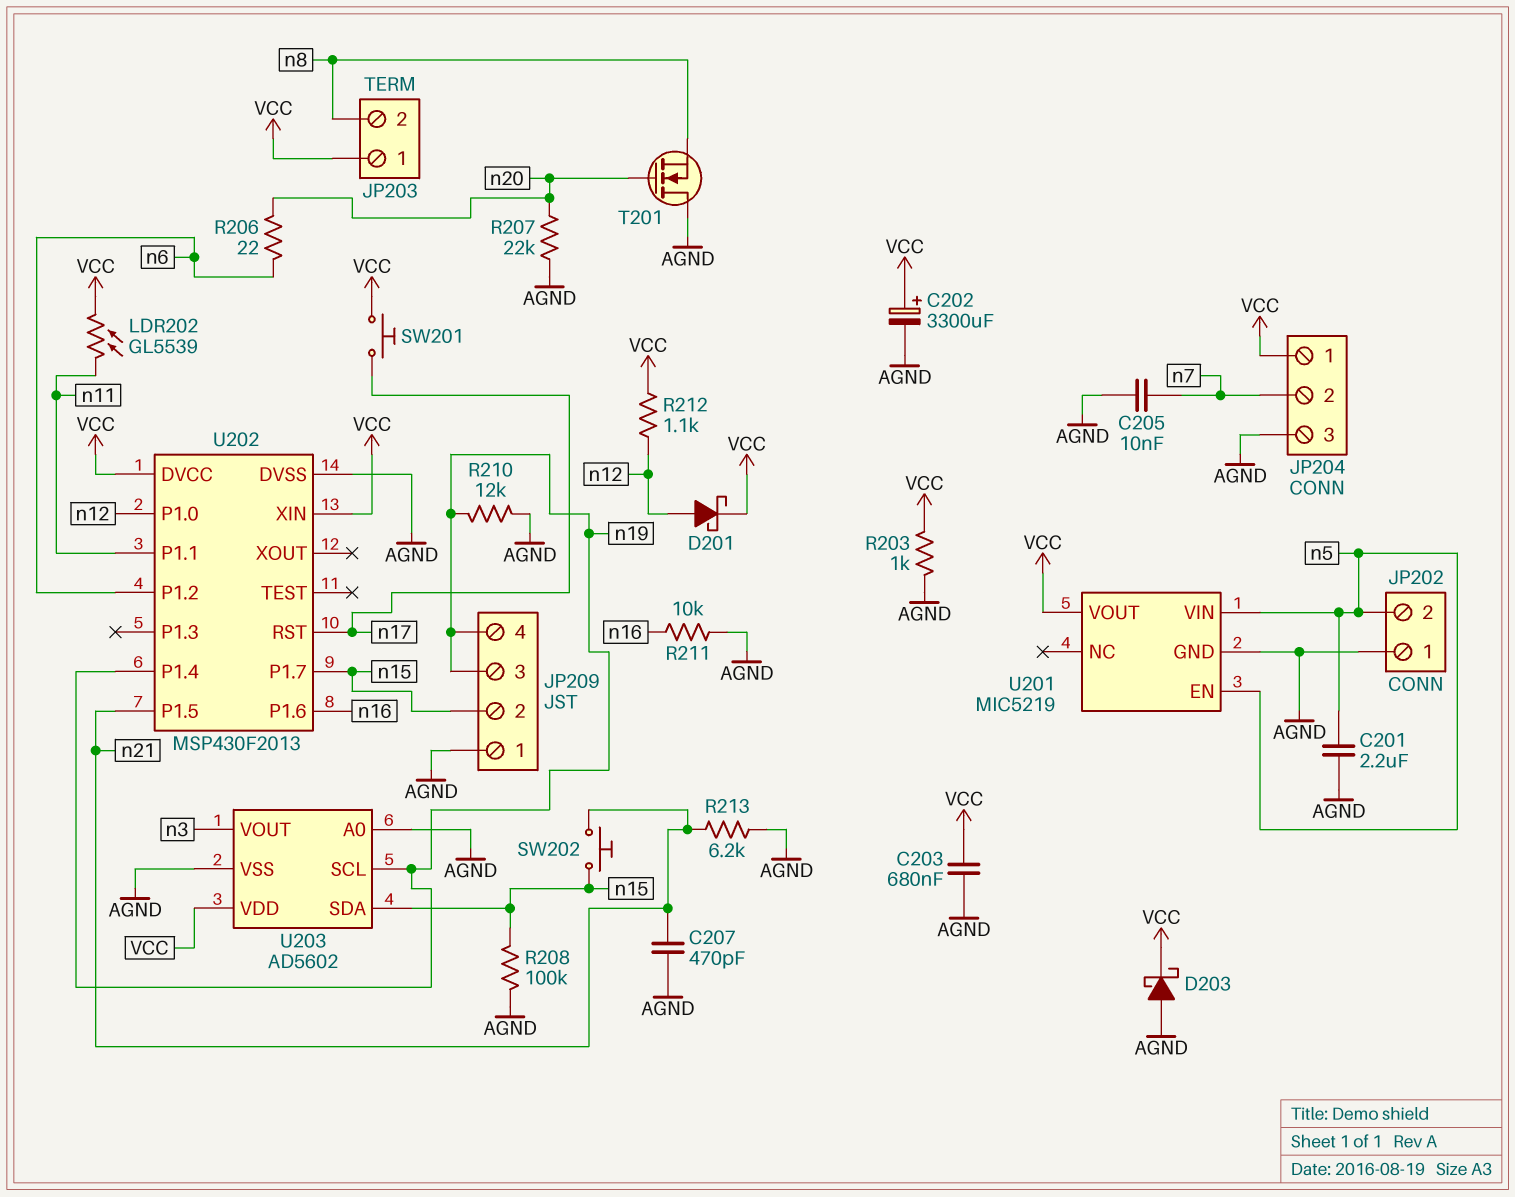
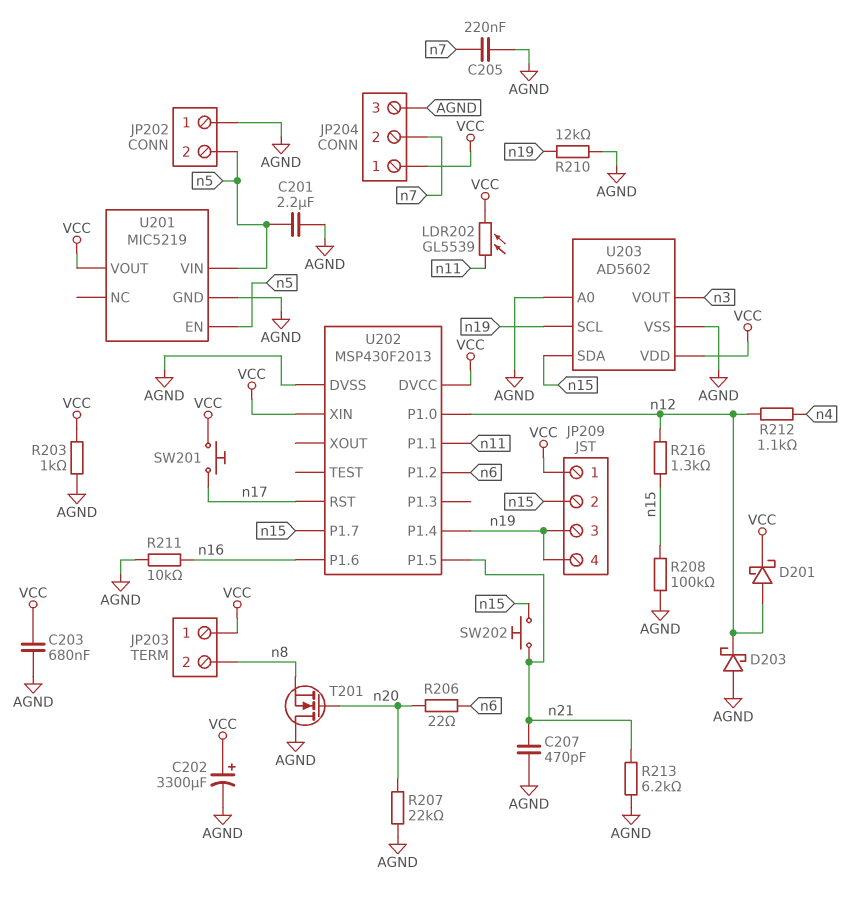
C205: 10nF (AGND, n7) -> 220nF (AGND, n7)
D203: schottky (A AGND, K VCC) -> schottky (A AGND, K n12)
JP209 pin 1: AGND -> VCC
R212: 1.1k (VCC, n12) -> 1.1k (n4, n12)
R216: none -> 1.3k (n12, n15)

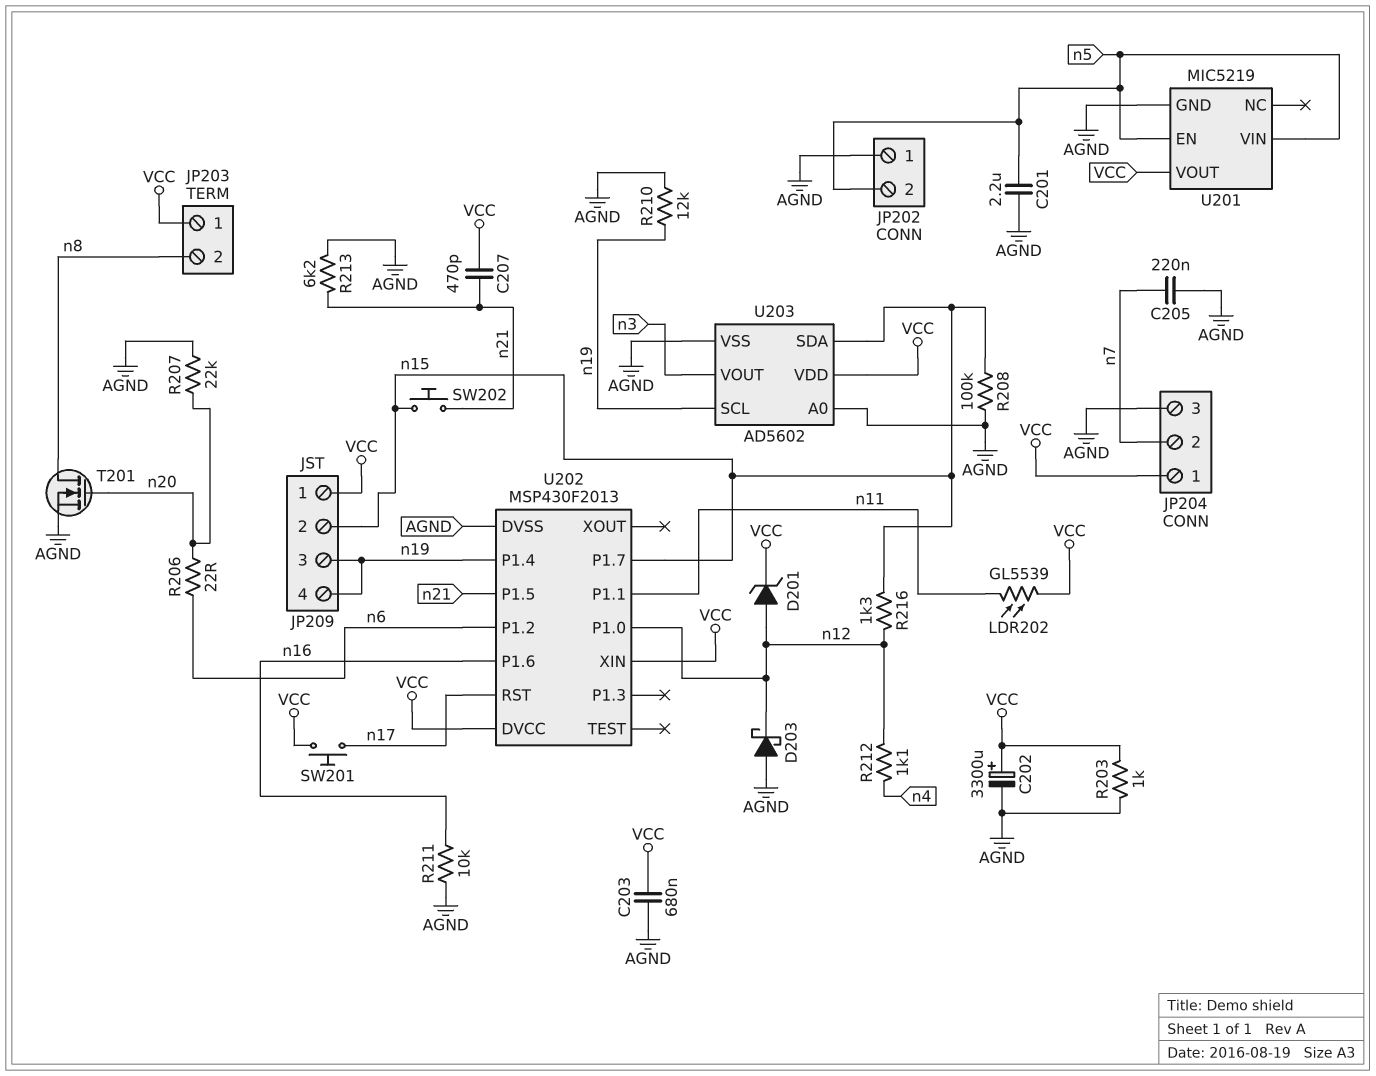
C207: 470pF (AGND, n21) -> 470pF (VCC, n21)
D201: schottky (A n12, K VCC) -> zener (A n12, K VCC)
T201: NMOS (G n20, D AGND, S n8) -> NMOS (G n20, D n8, S AGND)

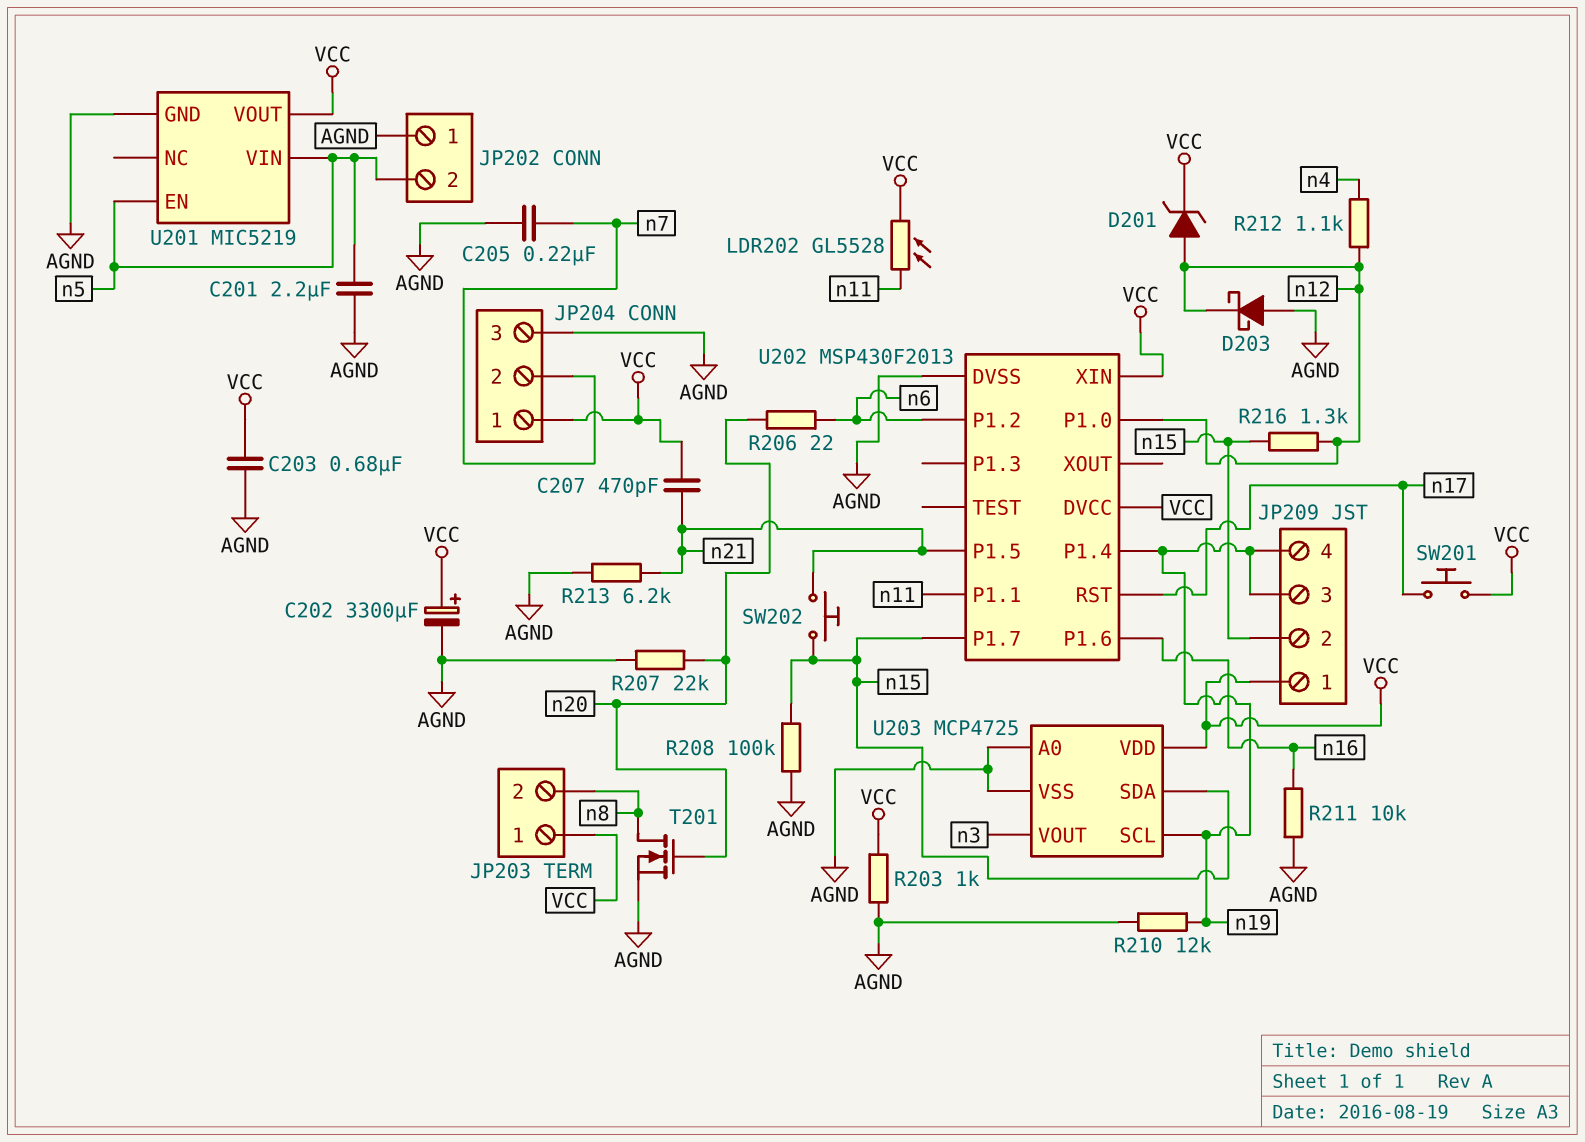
LDR202: GL5539 (VCC, n11) -> GL5528 (VCC, n11)
U203: AD5602 -> MCP4725

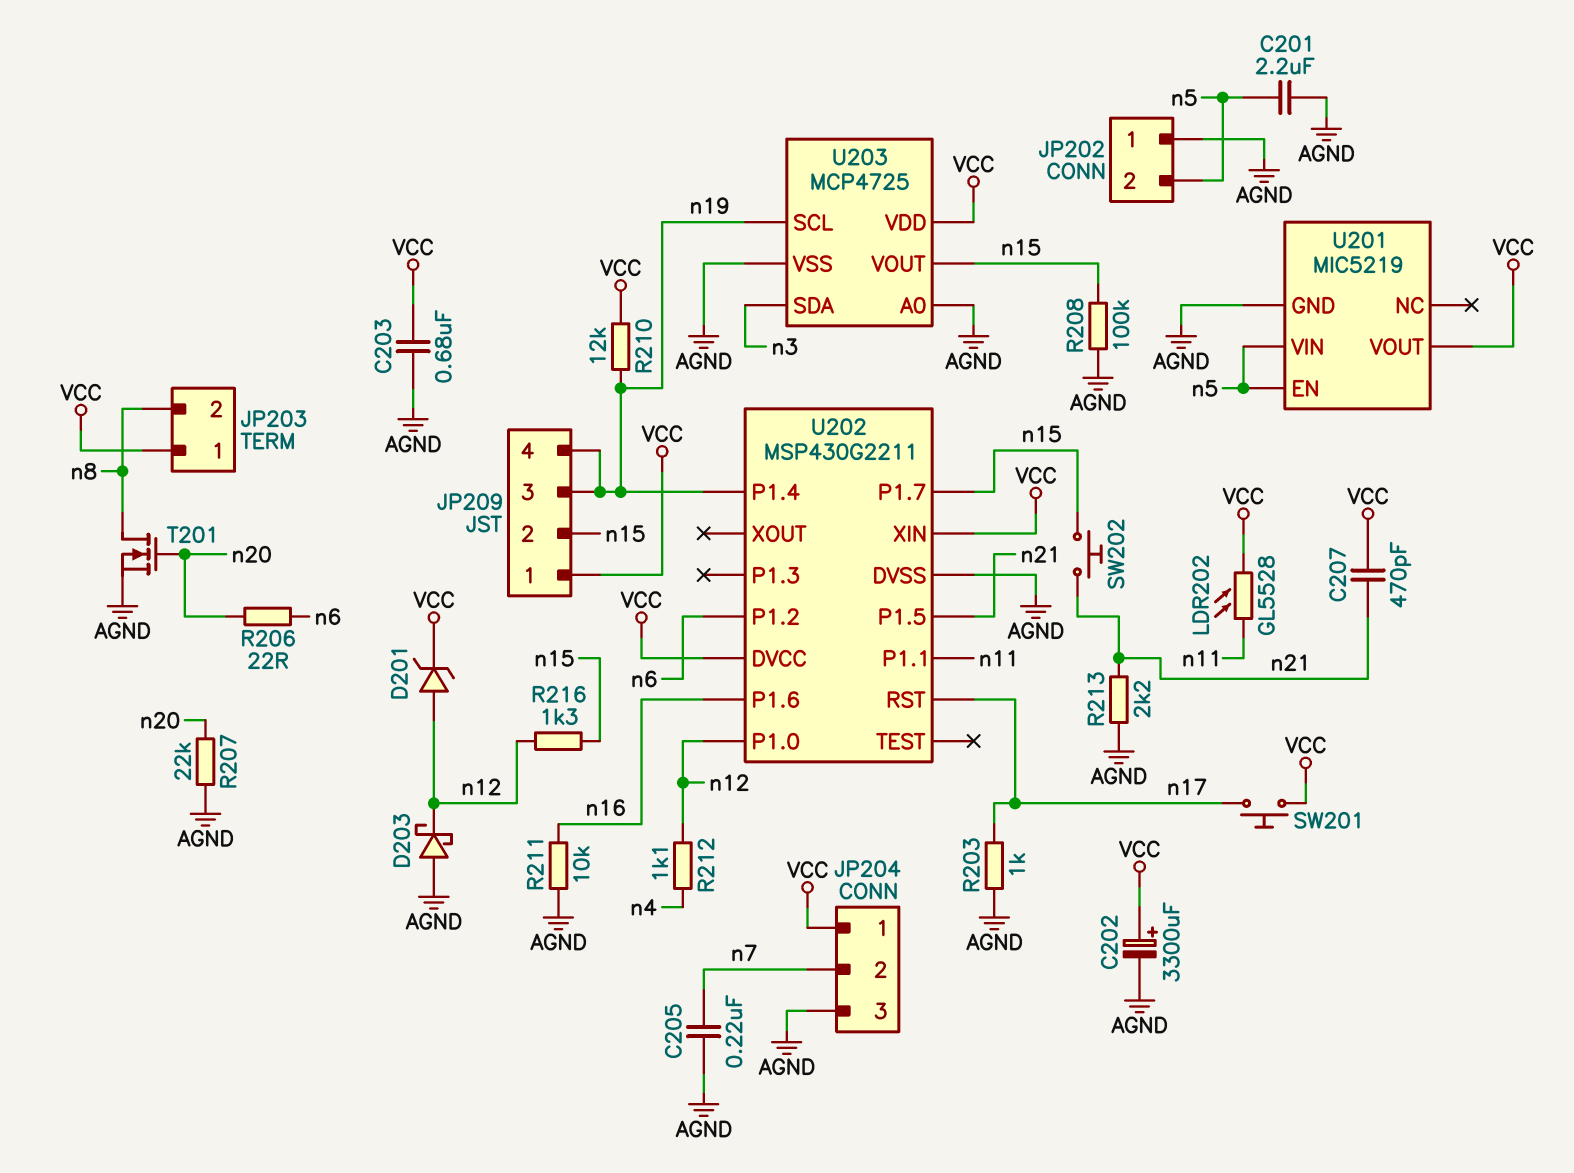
R203: 1k (AGND, VCC) -> 1k (AGND, n17)
R210: 12k (AGND, n19) -> 12k (VCC, n19)
R213: 6.2k (AGND, n21) -> 2.2k (AGND, n21)
U202: MSP430F2013 -> MSP430G2211
U203 pin SDA: n15 -> n3
U203 pin VOUT: n3 -> n15

